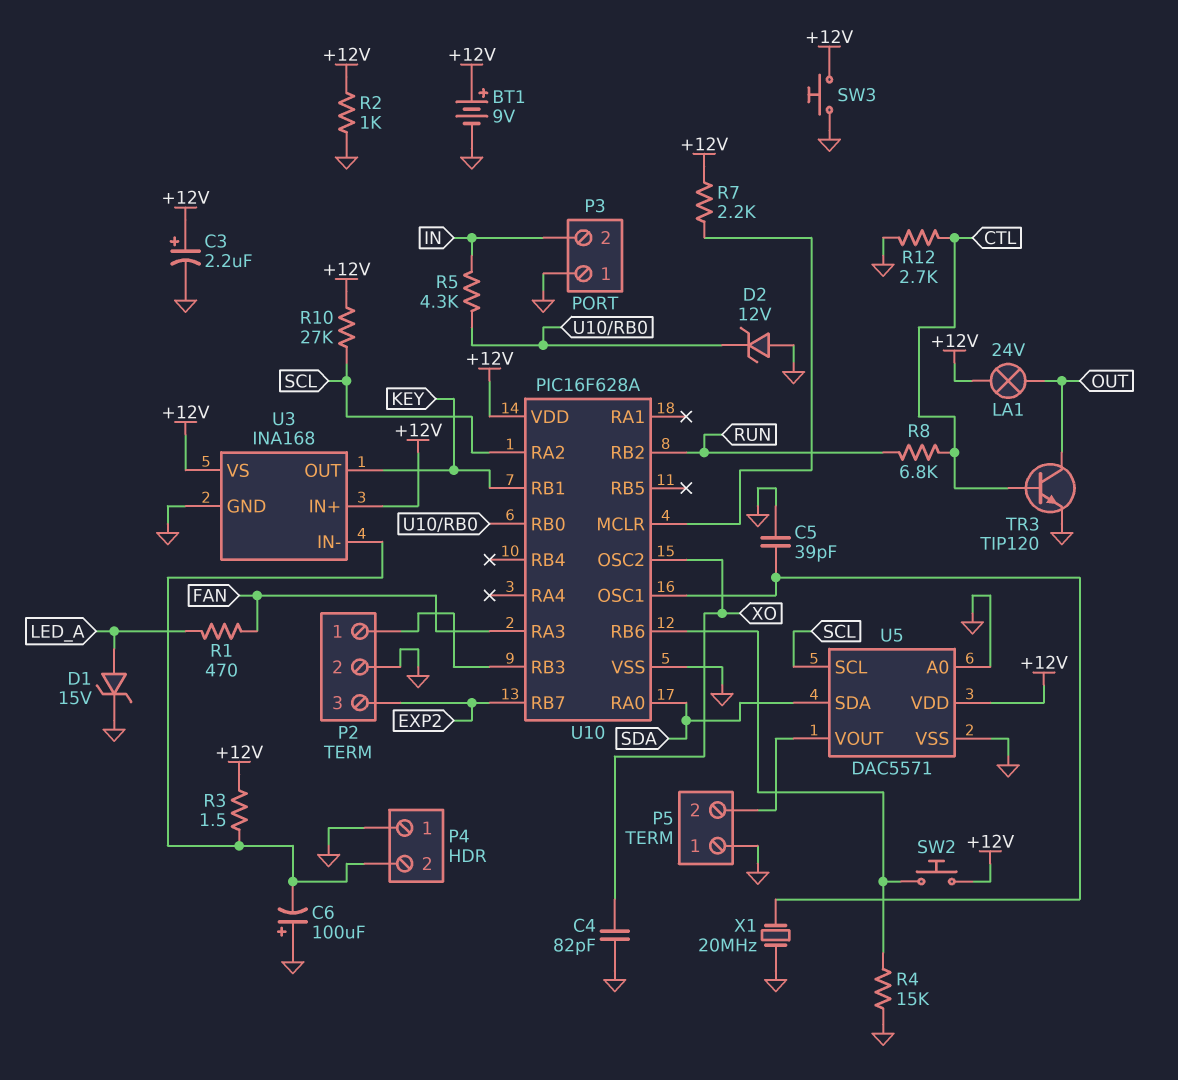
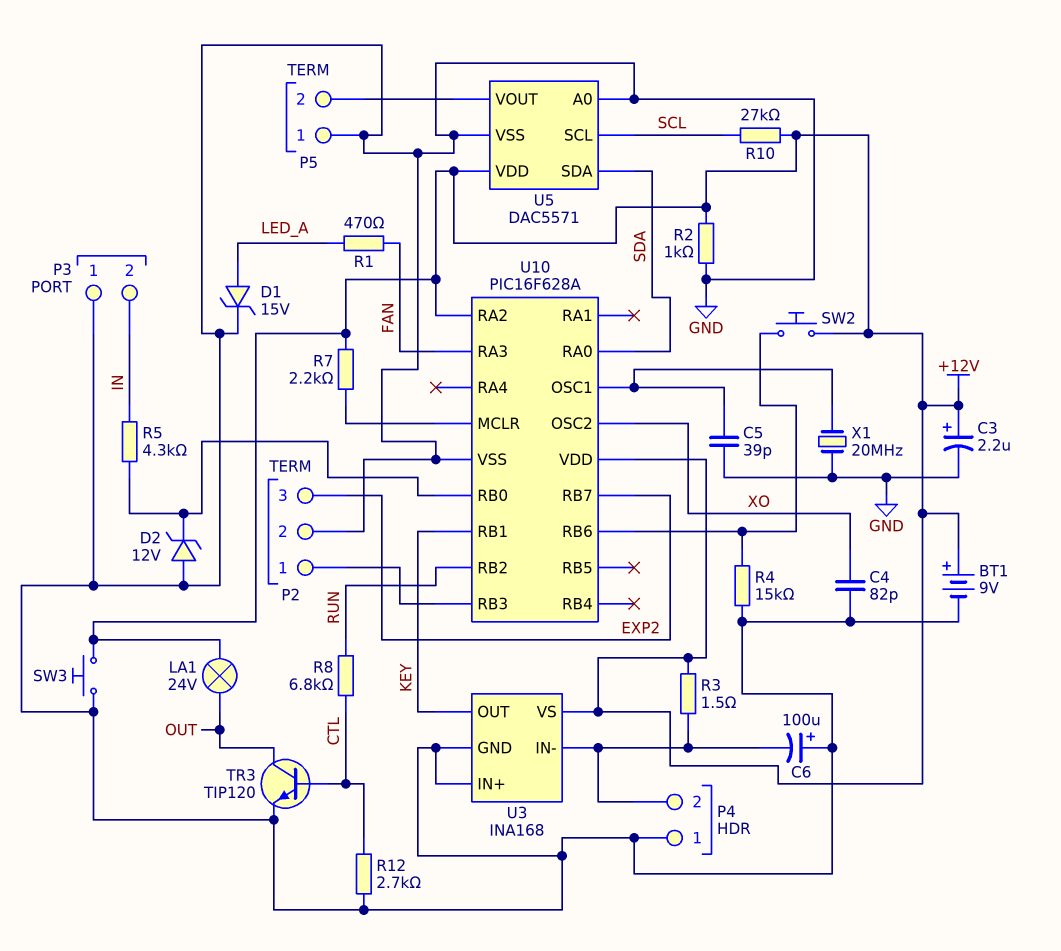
U3 pin IN+: +12V -> GND
U10 pin RA2: SCL -> +12V

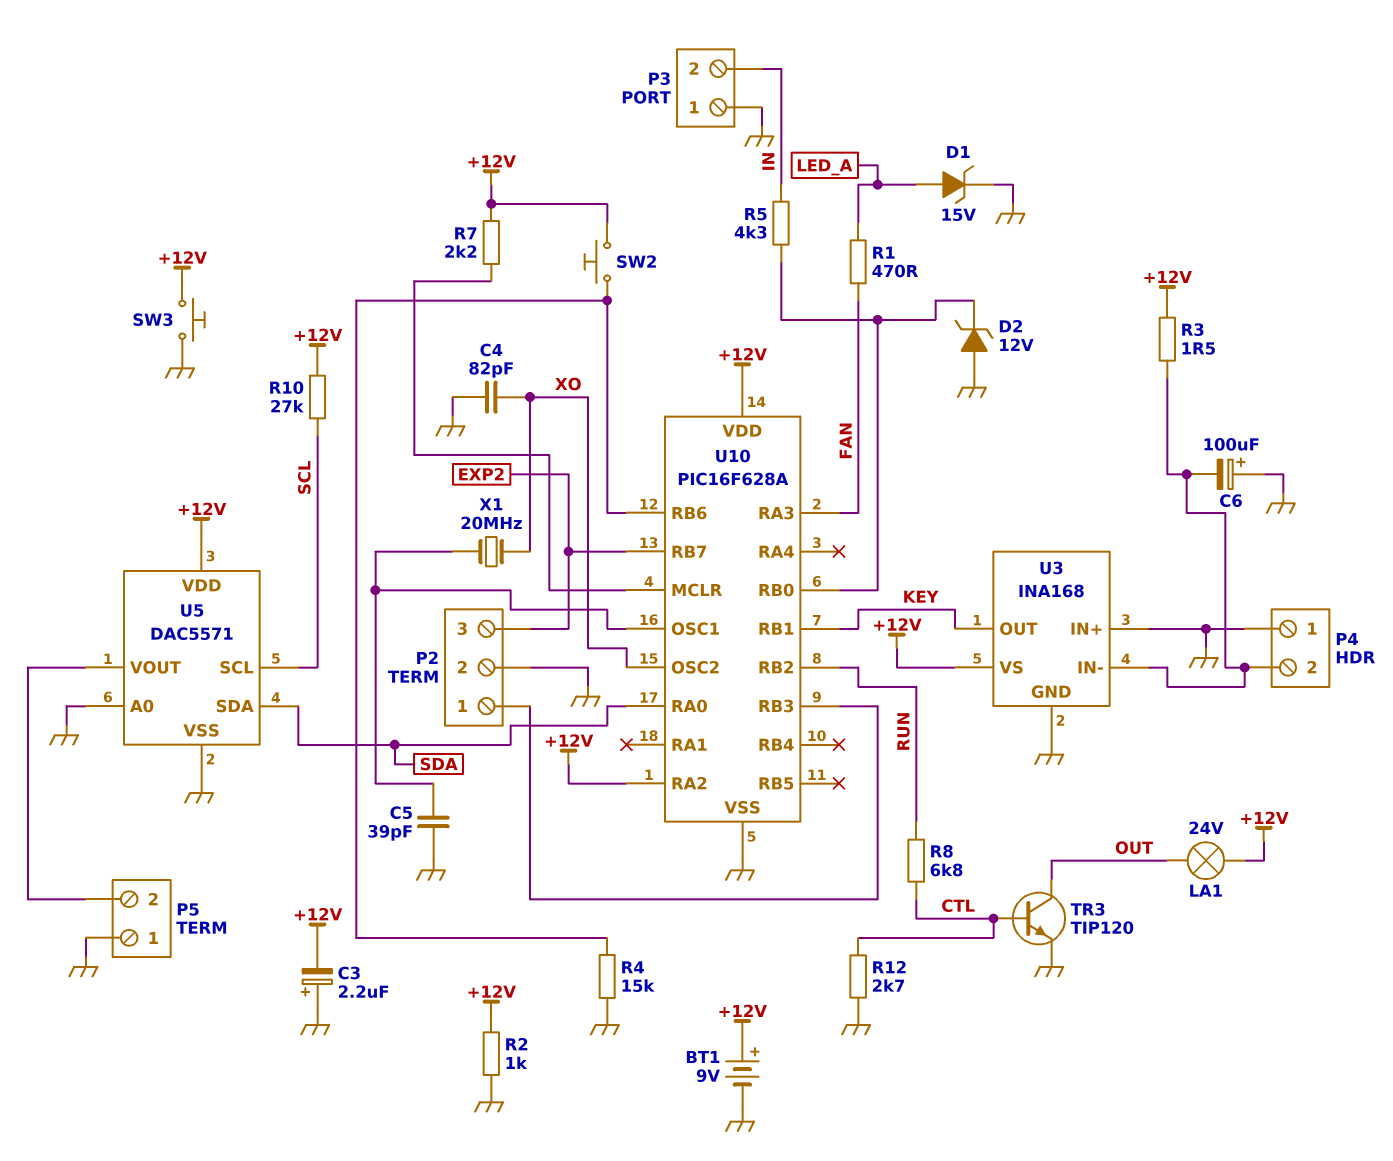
C3: 2.2uF (plus +12V, minus GND) -> 2.2uF (plus GND, minus +12V)
X1: 20MHz (GND, U10/OSC1) -> 20MHz (U10/OSC1, XO)

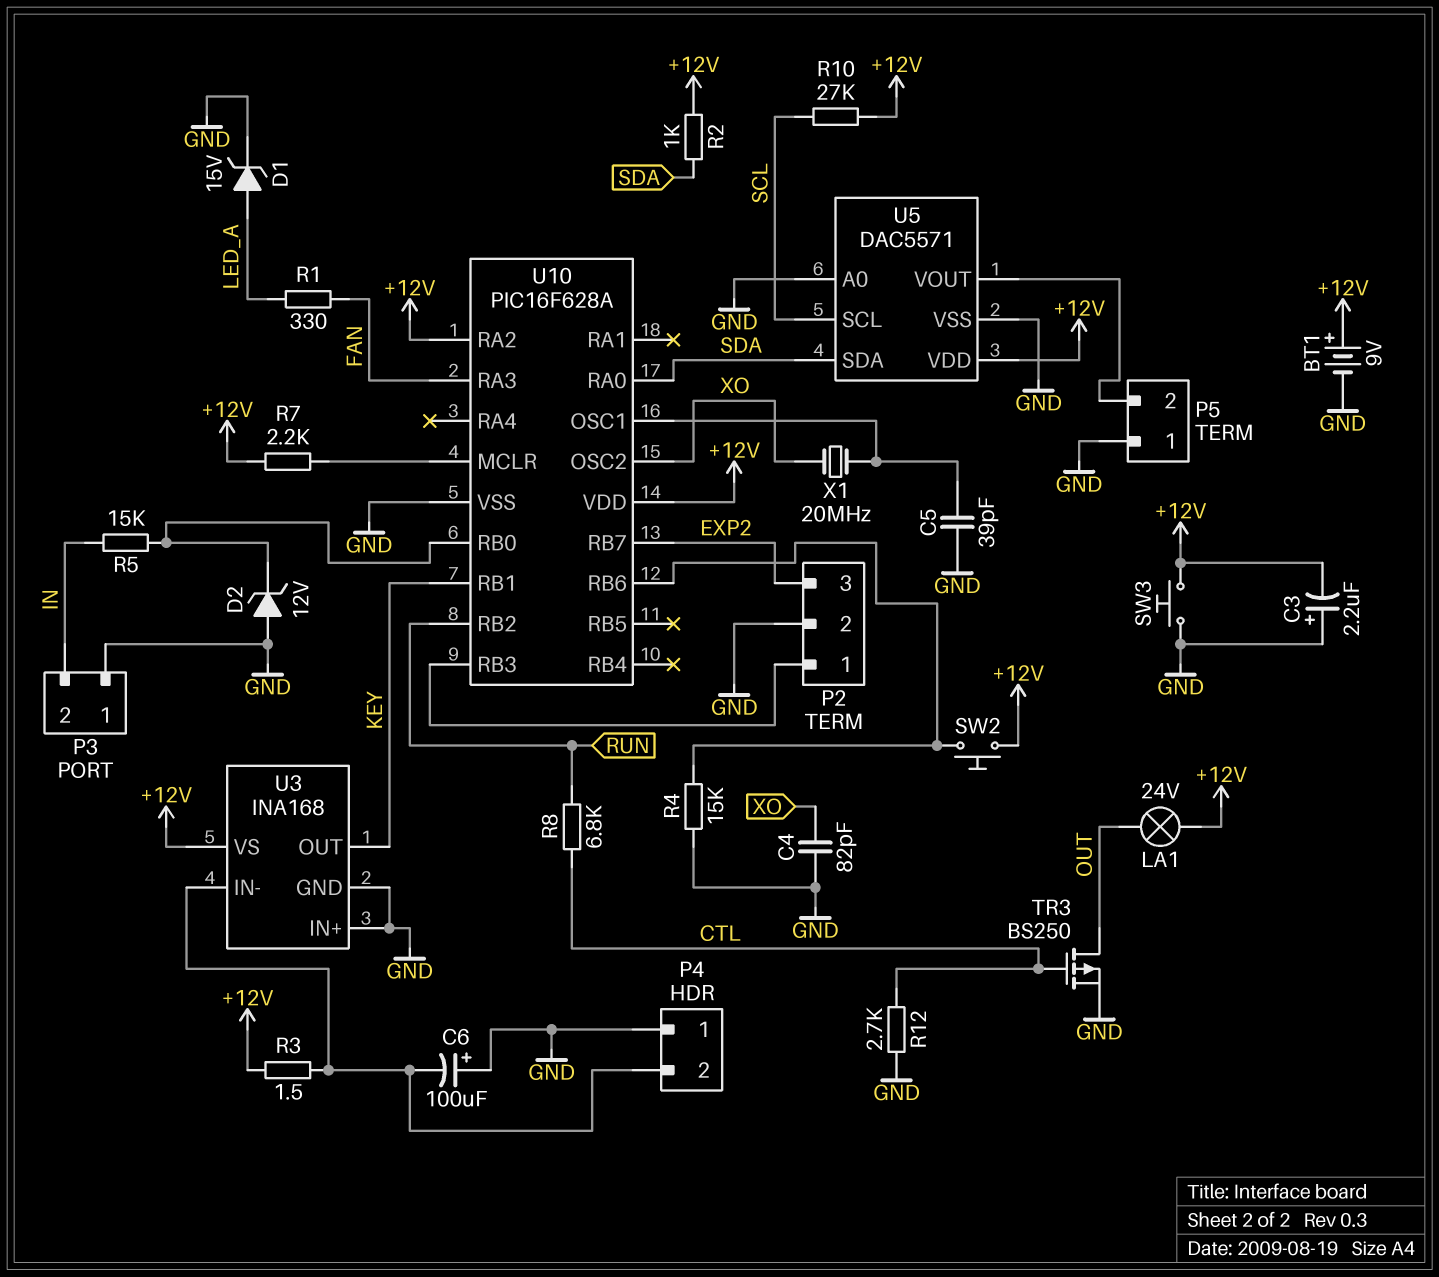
R1: 470 (FAN, LED_A) -> 330 (FAN, LED_A)
R2: 1k (+12V, GND) -> 1k (+12V, SDA)
R5: 4.3k (IN, U10/RB0) -> 15k (IN, U10/RB0)
TR3: NPN TIP120 (B CTL, C OUT, E GND) -> PMOS BS250 (G CTL, D OUT, S GND)

